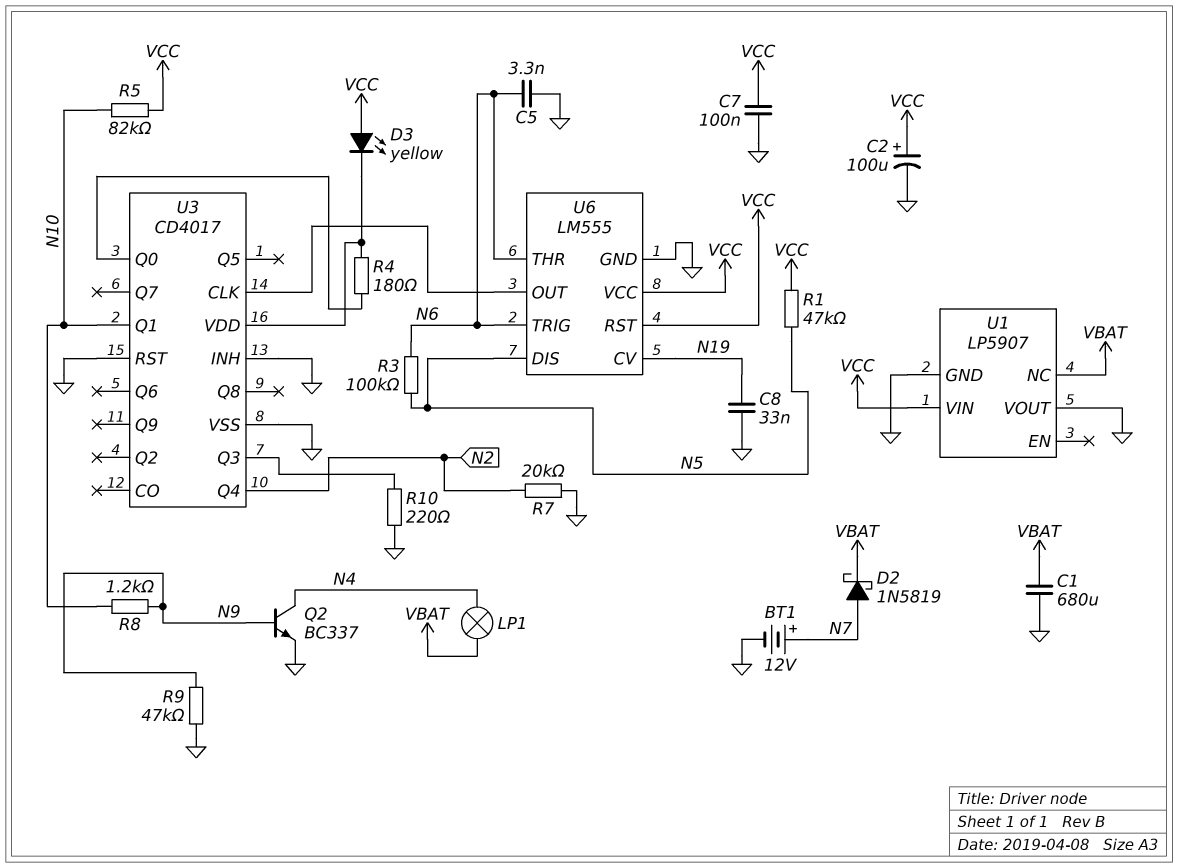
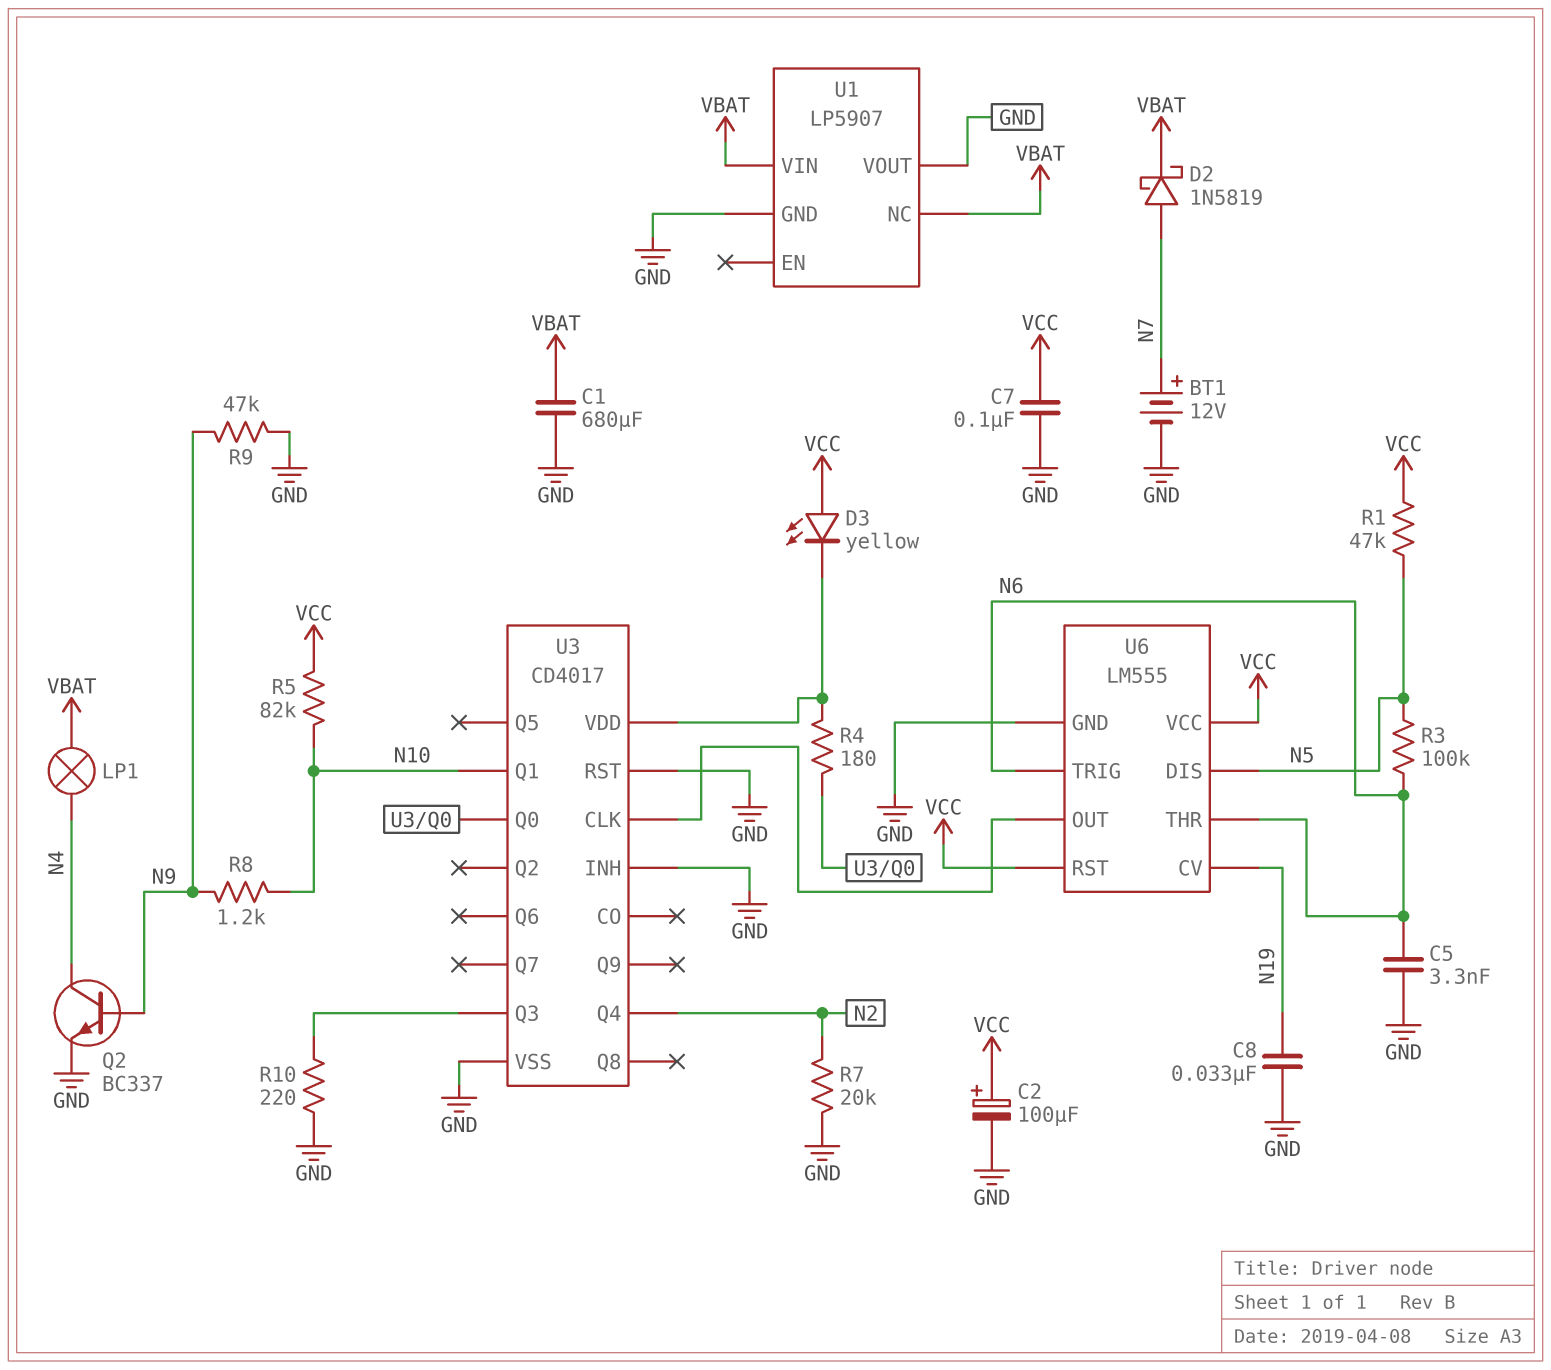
U1 pin VIN: VCC -> VBAT

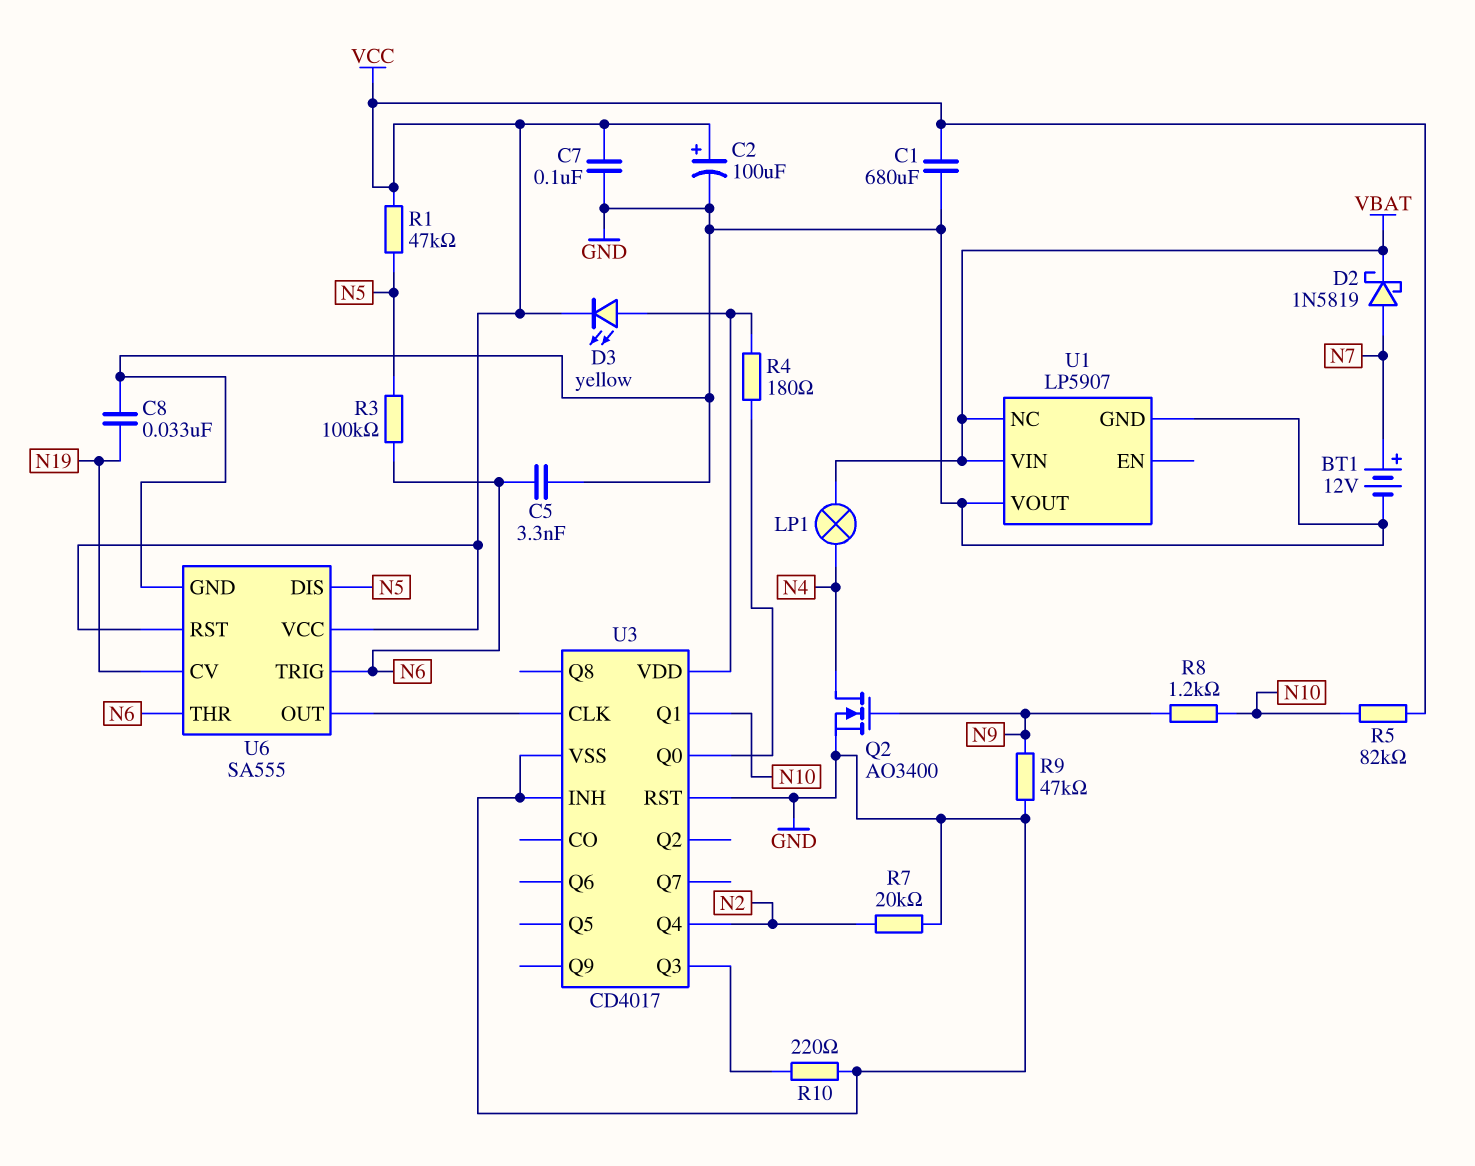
C1: 680uF (GND, VBAT) -> 680uF (GND, VCC)
D3: LED yellow (A VCC, K U3/VDD) -> LED yellow (A U3/VDD, K VCC)
Q2: NPN BC337 (B N9, C N4, E GND) -> NMOS AO3400 (G N9, D N4, S GND)
U6: LM555 -> SA555

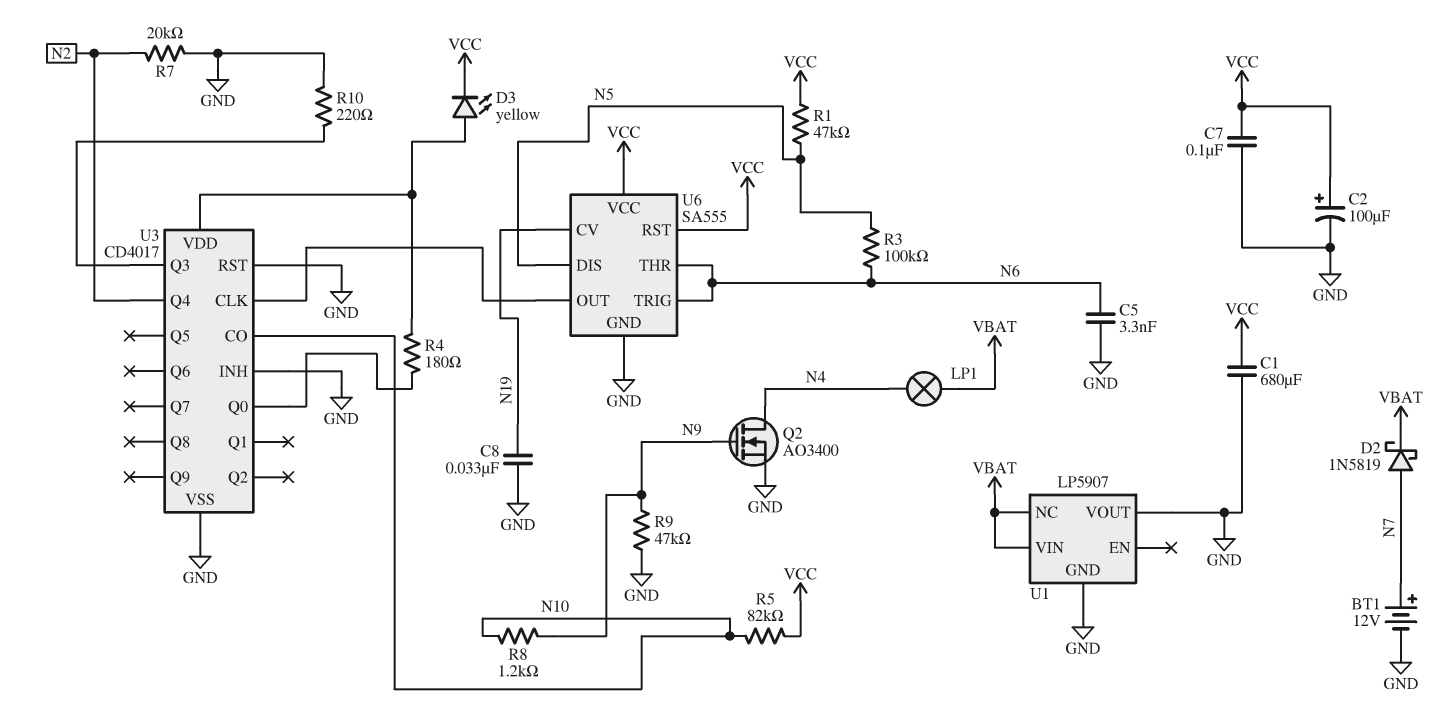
U3 pin CO: none -> N10
U3 pin Q1: N10 -> none

